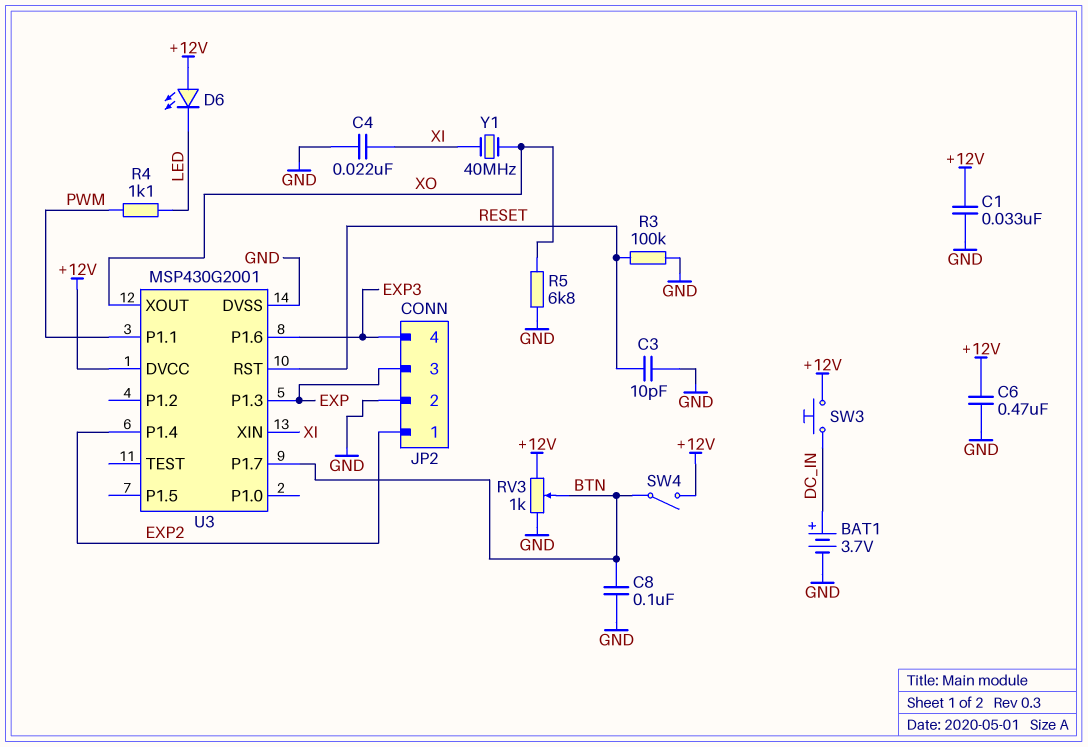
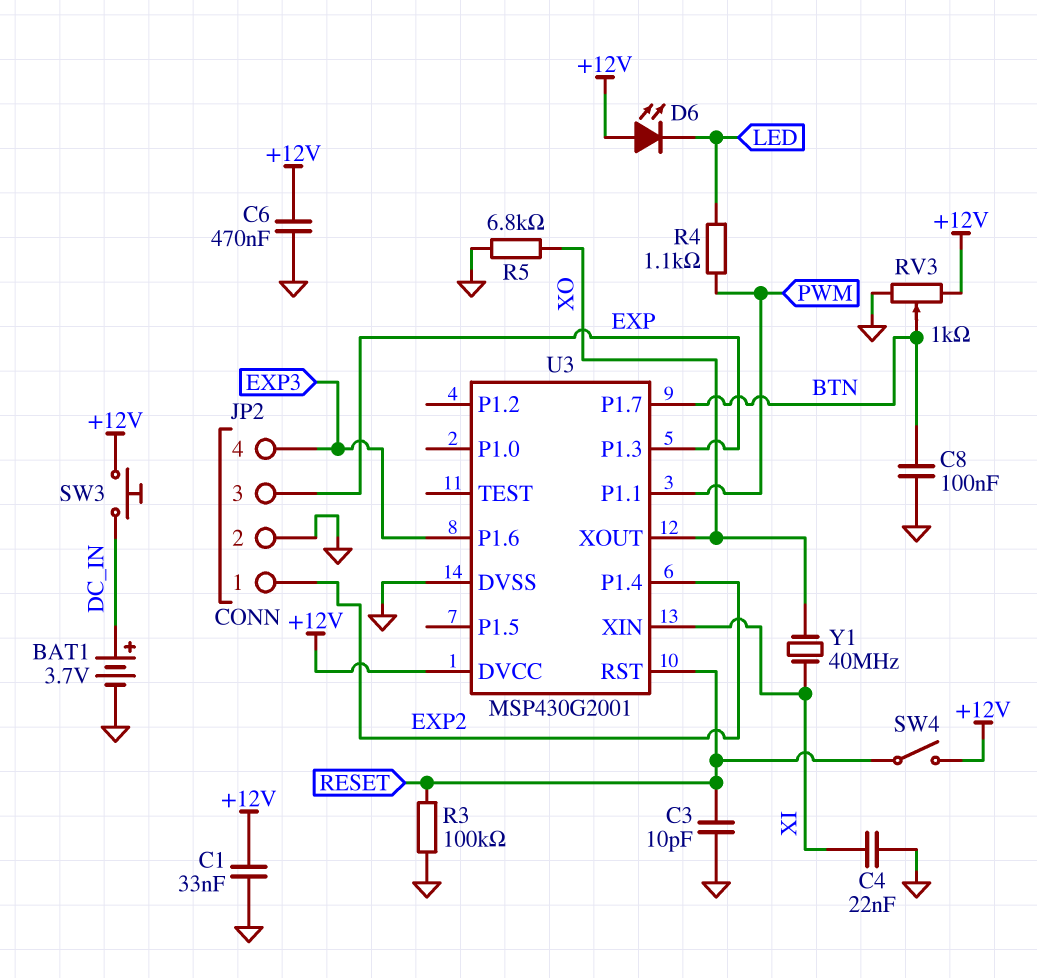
SW4: switch (+12V, BTN) -> switch (+12V, RESET)

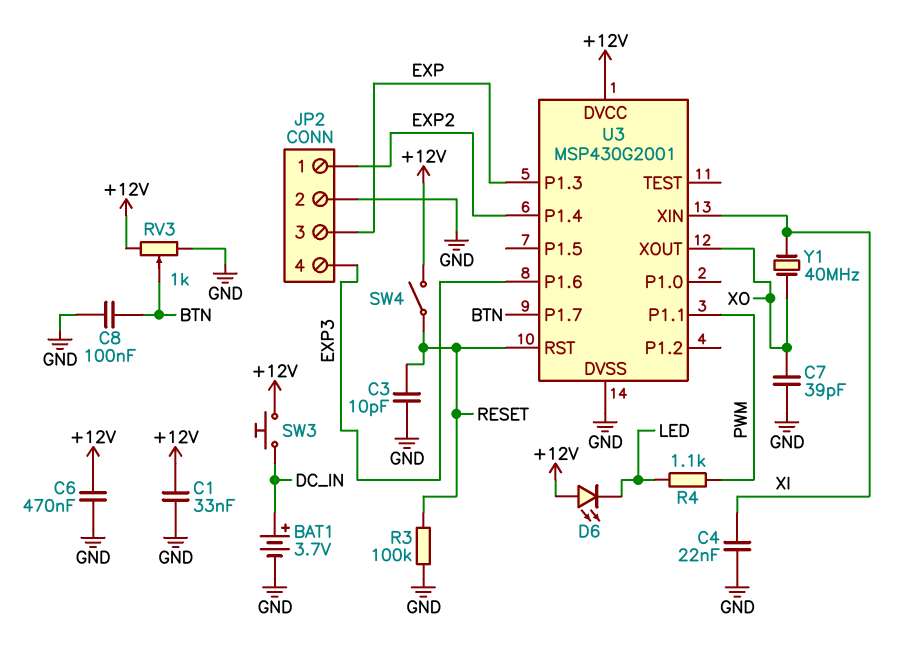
C7: none -> 39pF (GND, XO)
R5: 6.8k (GND, XO) -> none

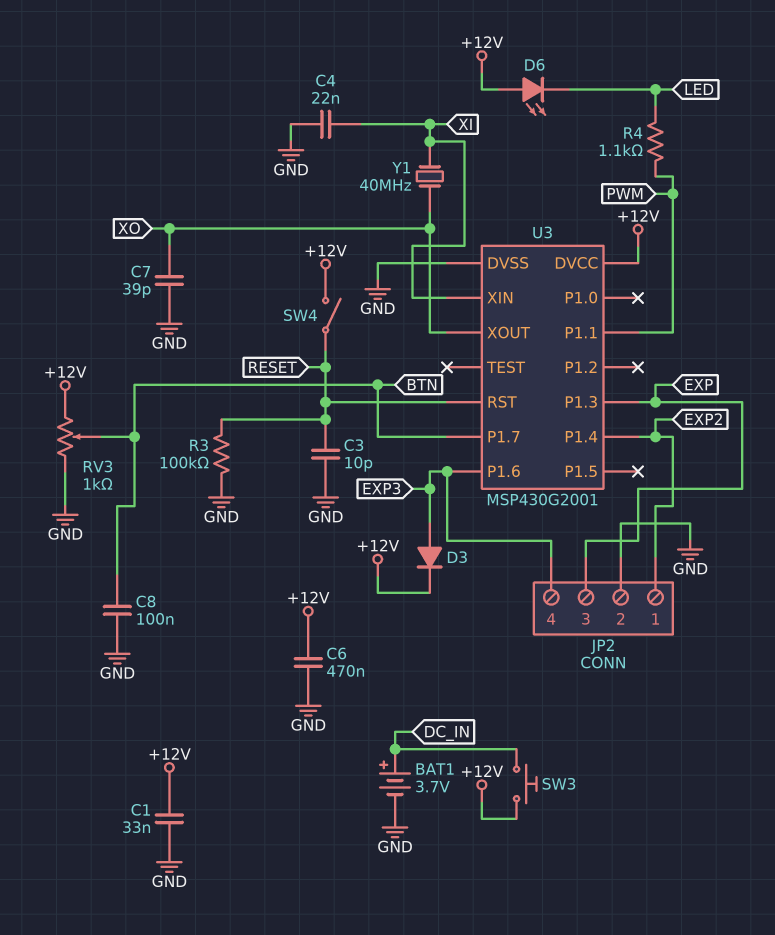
D3: none -> diode (A EXP3, K +12V)

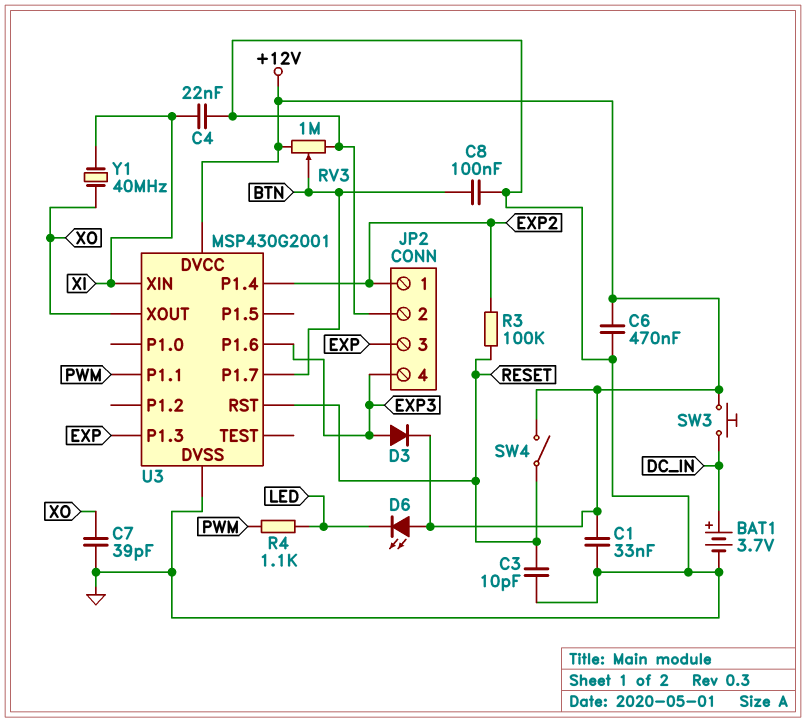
R3: 100k (GND, RESET) -> 100k (EXP2, RESET)
RV3: 1k (+12V, GND, wiper BTN) -> 1M (+12V, GND, wiper BTN)

